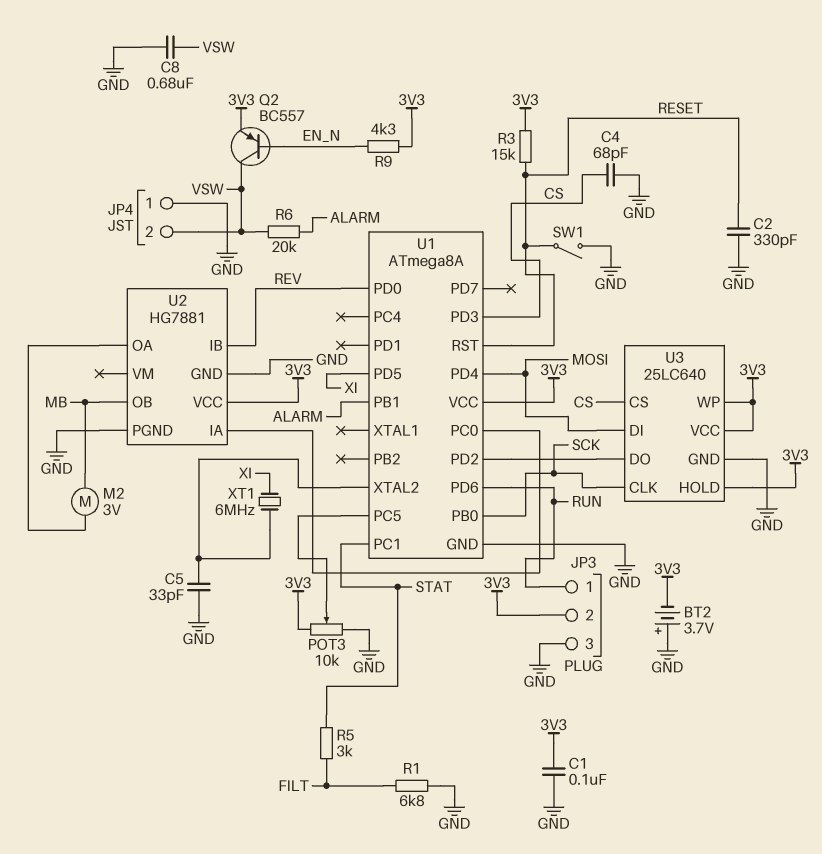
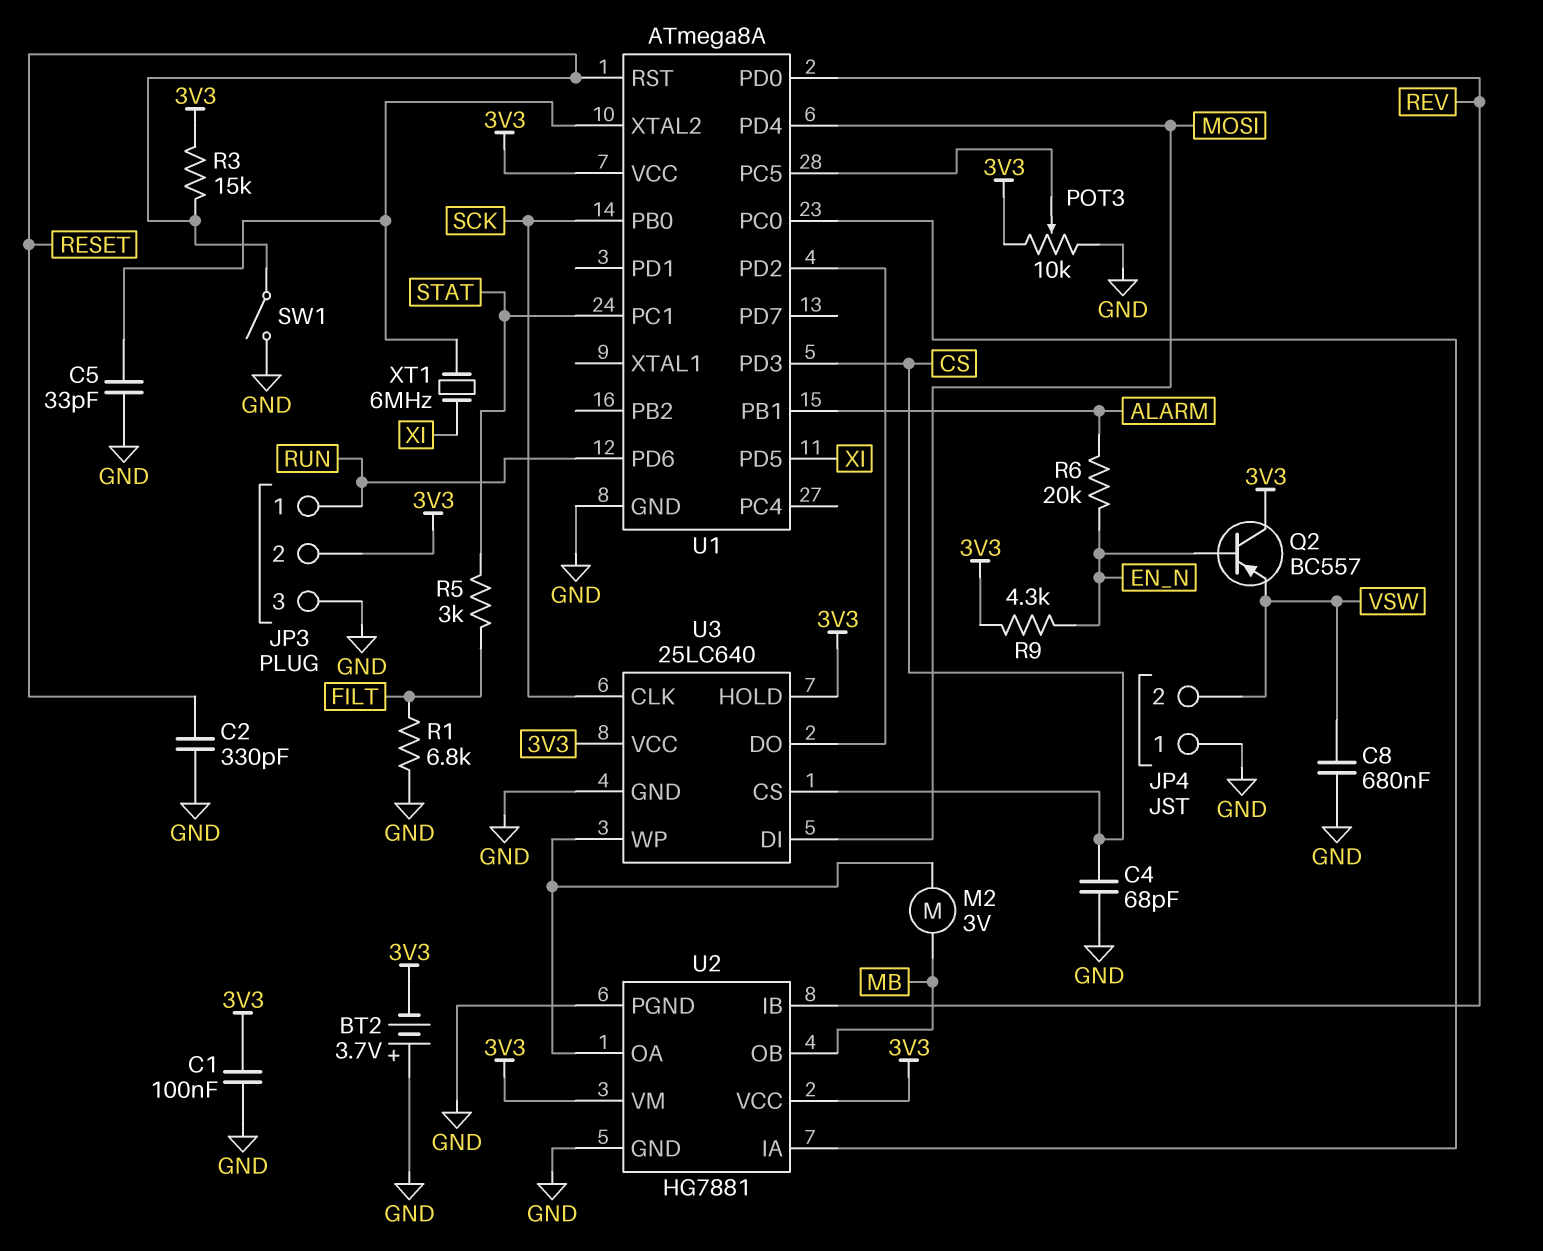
Q2: PNP BC557 (B EN_N, C VSW, E 3V3) -> PNP BC557 (B EN_N, C 3V3, E VSW)
R6: 20k (ALARM, VSW) -> 20k (ALARM, EN_N)
U2 pin VM: none -> 3V3
U3 pin WP: 3V3 -> U2/OA

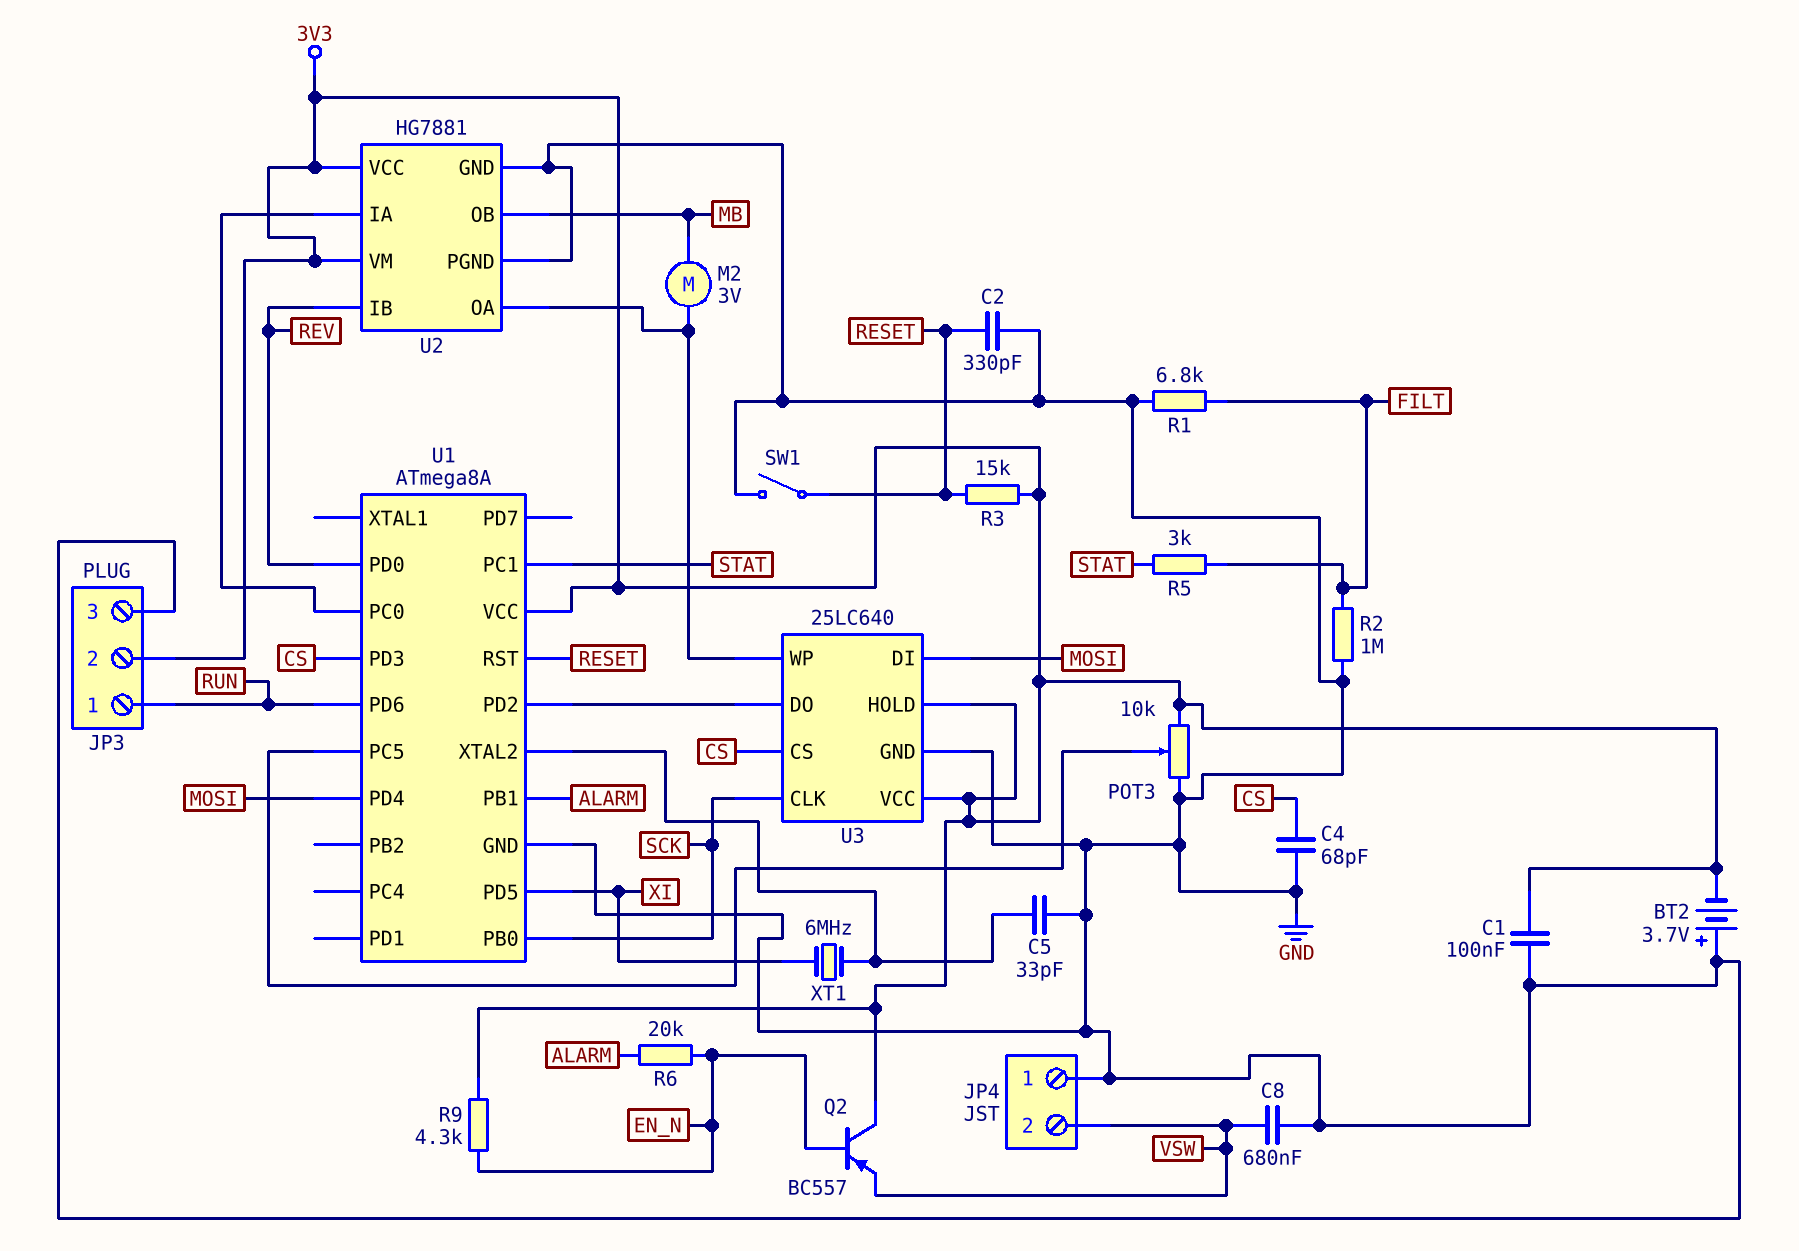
R2: none -> 1M (FILT, GND)

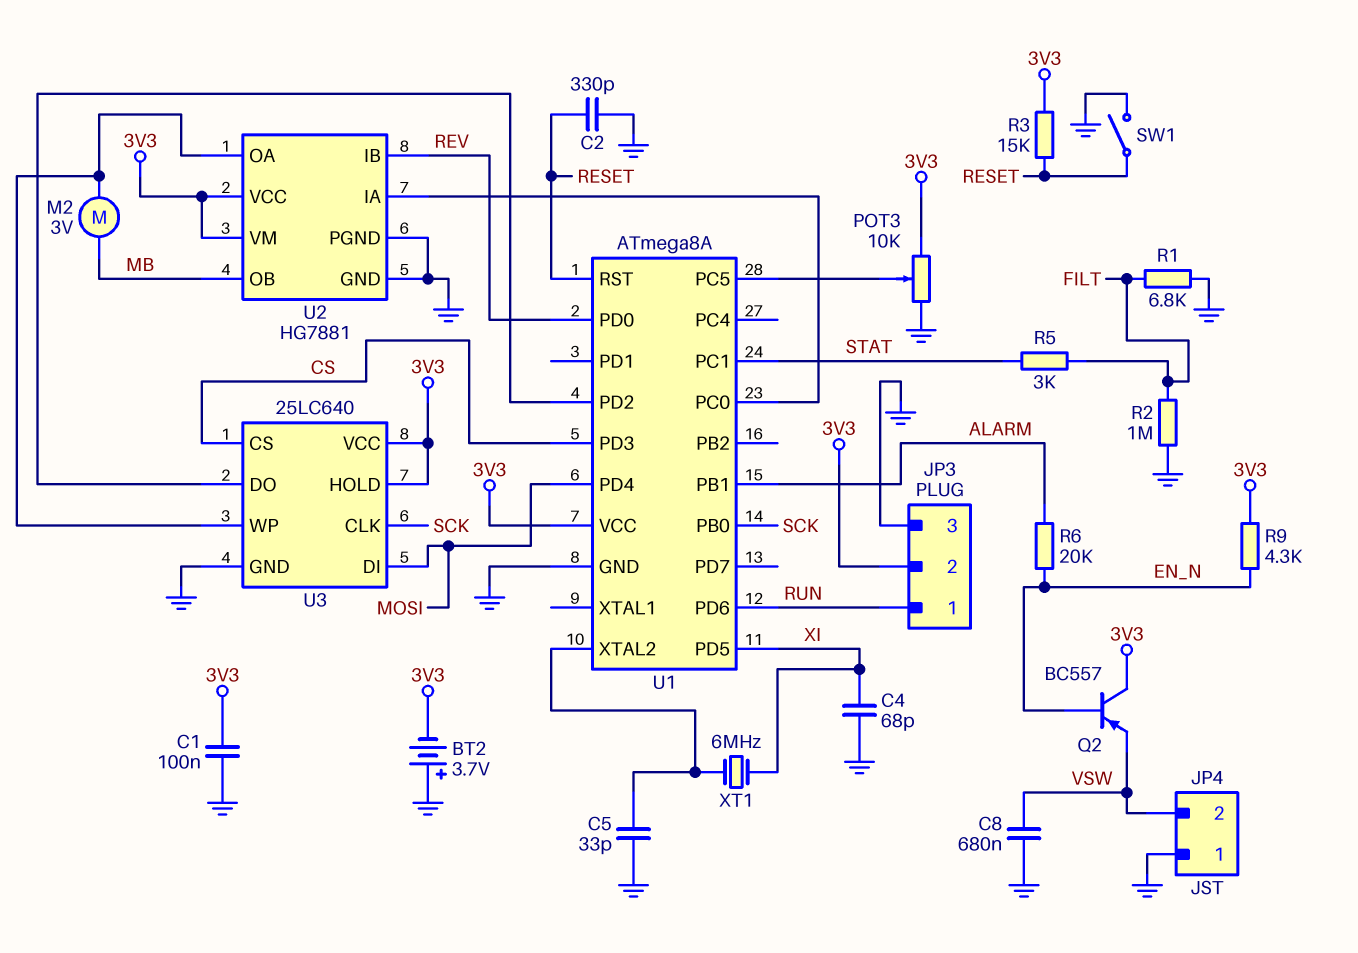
C4: 68pF (CS, GND) -> 68pF (GND, XI)

